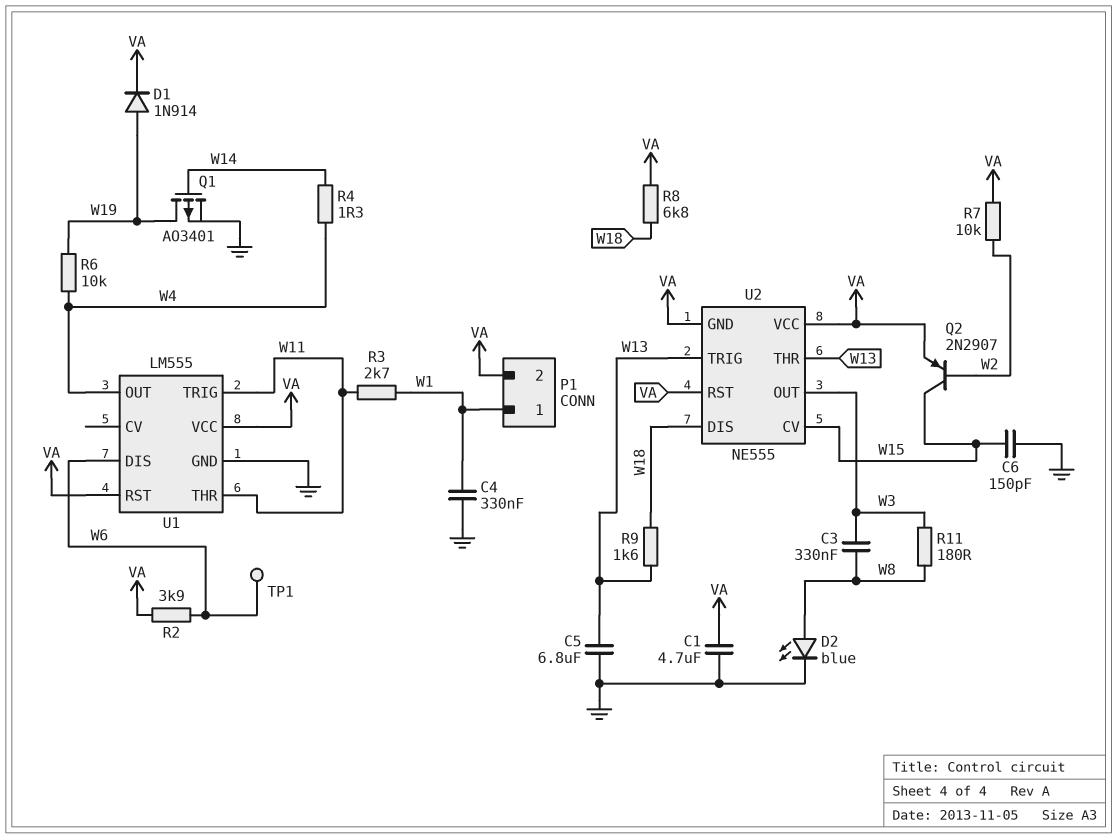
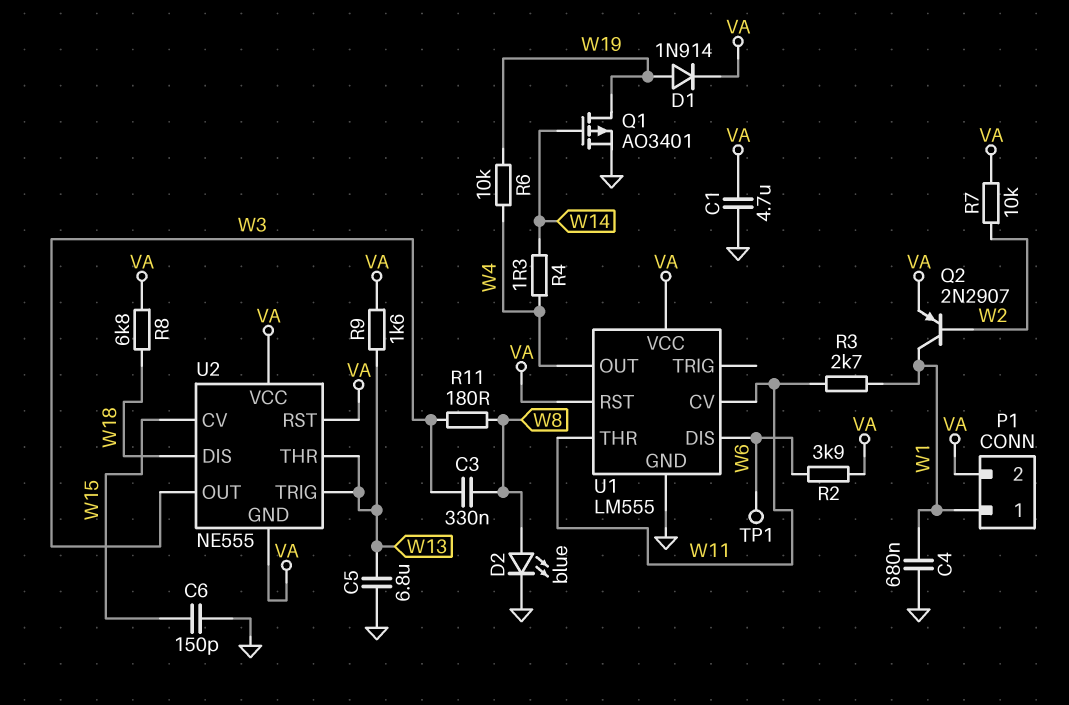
C4: 330nF (GND, W1) -> 680nF (GND, W1)
Q2: PNP 2N2907 (B W2, C W15, E VA) -> PNP 2N2907 (B W2, C W1, E VA)
R9: 1.6k (W13, W18) -> 1.6k (VA, W13)
U1 pin CV: none -> W11
U1 pin TRIG: W11 -> none

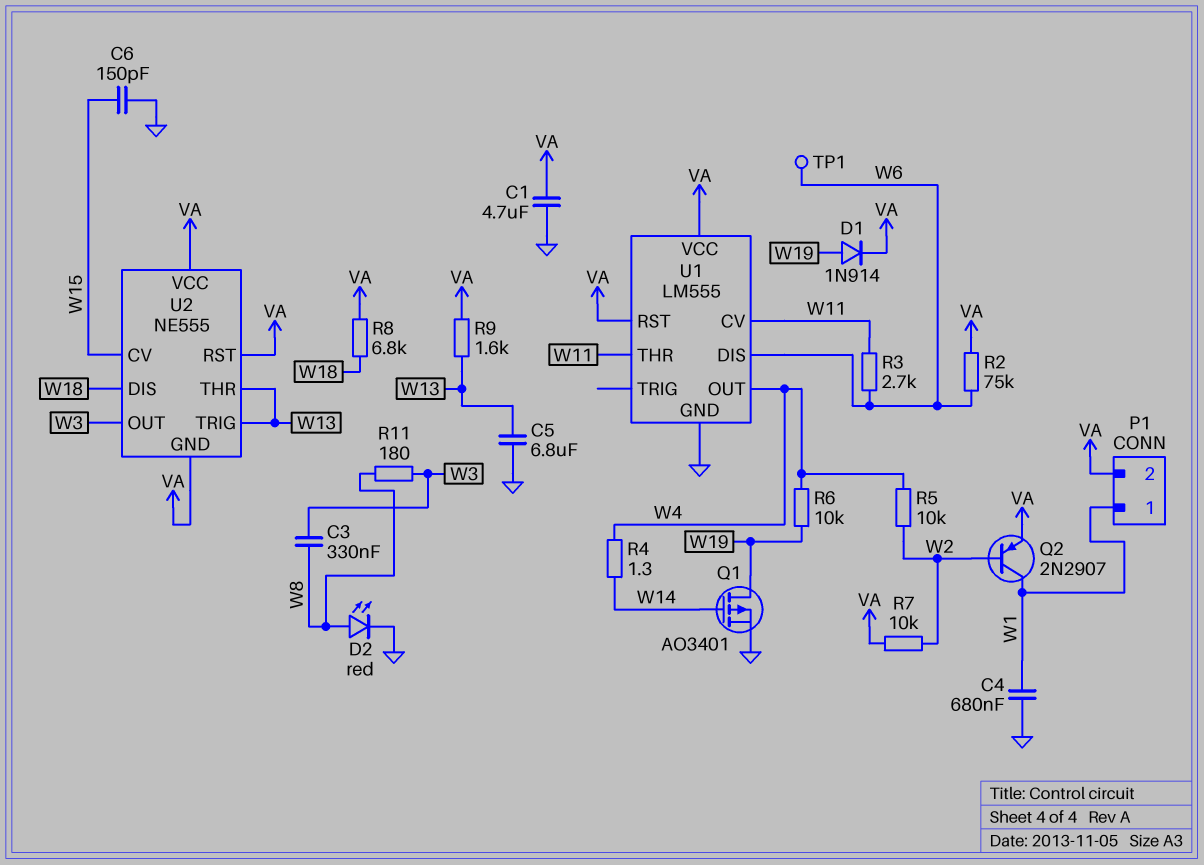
D2: LED blue (A W8, K GND) -> LED red (A W8, K GND)
R2: 3.9k (VA, W6) -> 75k (VA, W6)
R3: 2.7k (W1, W11) -> 2.7k (W6, W11)
R5: none -> 10k (W2, W4)

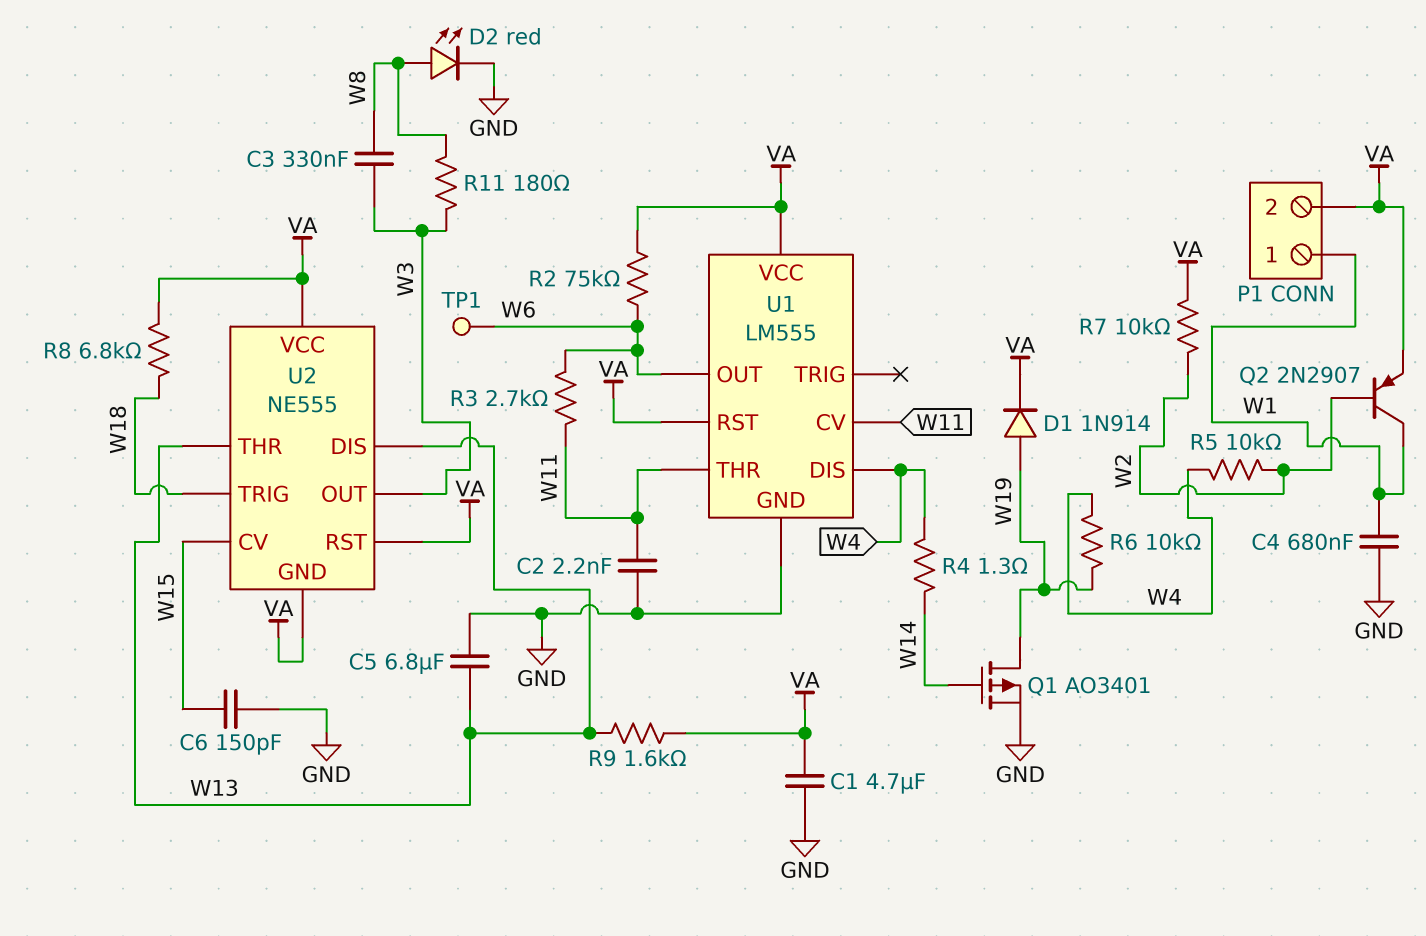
C2: none -> 2.2nF (GND, W11)
U1 pin DIS: W6 -> W4
U1 pin OUT: W4 -> W6
U2 pin DIS: W18 -> W13
U2 pin TRIG: W13 -> W18

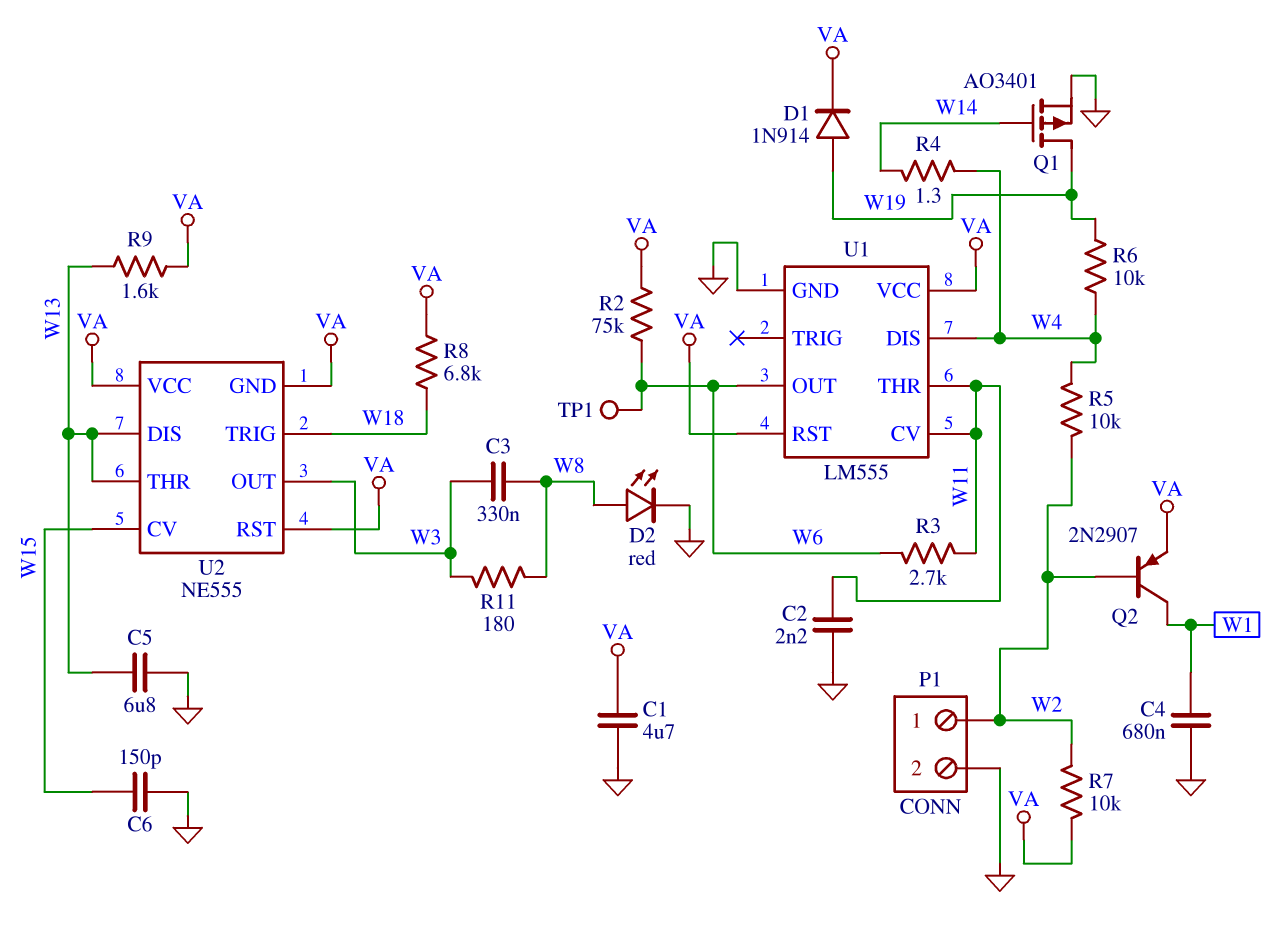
P1 pin 1: W1 -> W2
P1 pin 2: VA -> GND

